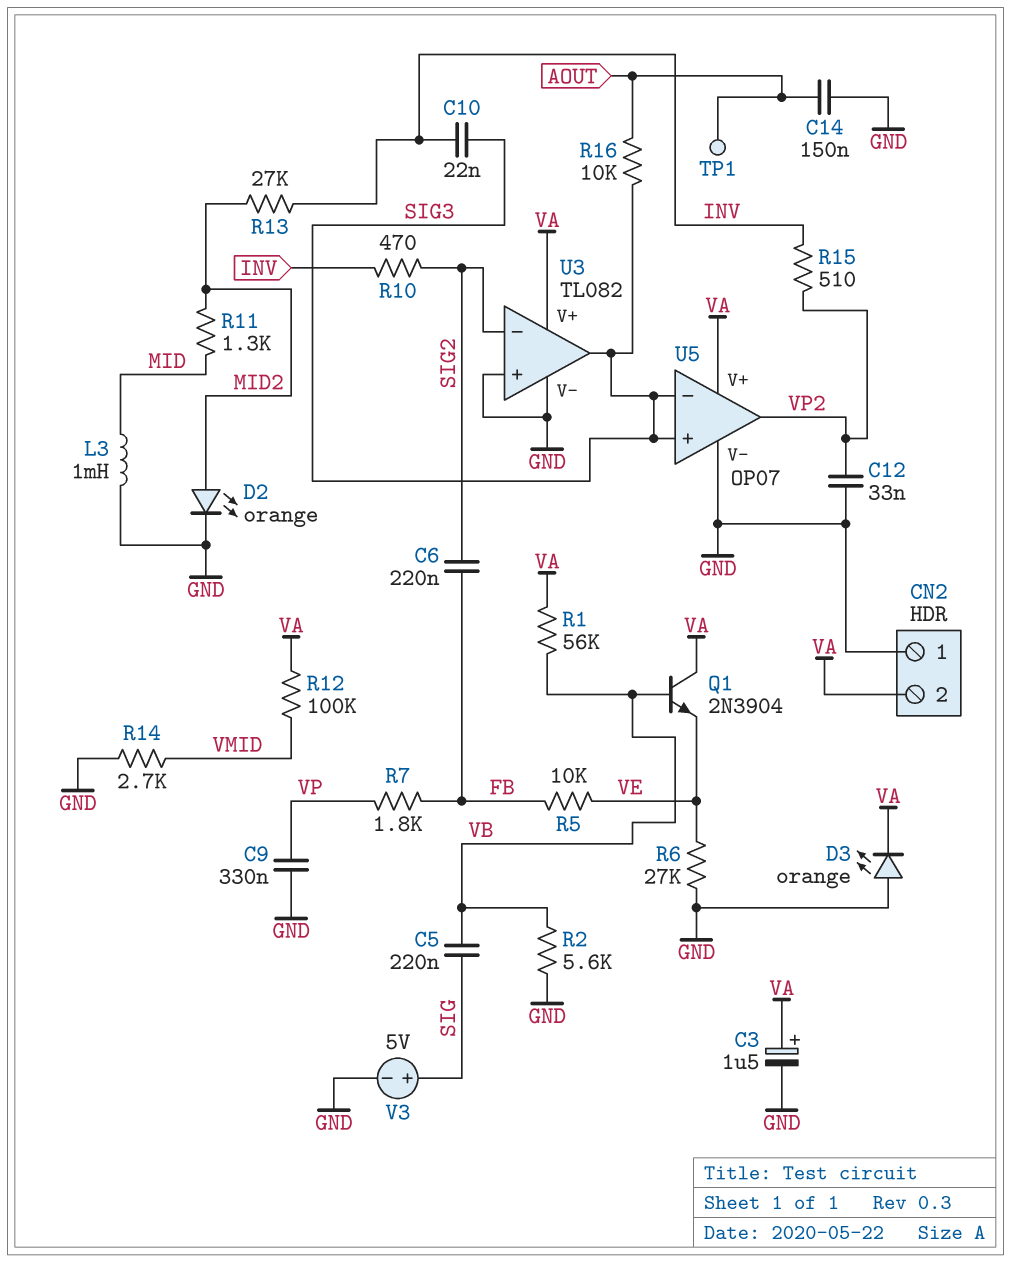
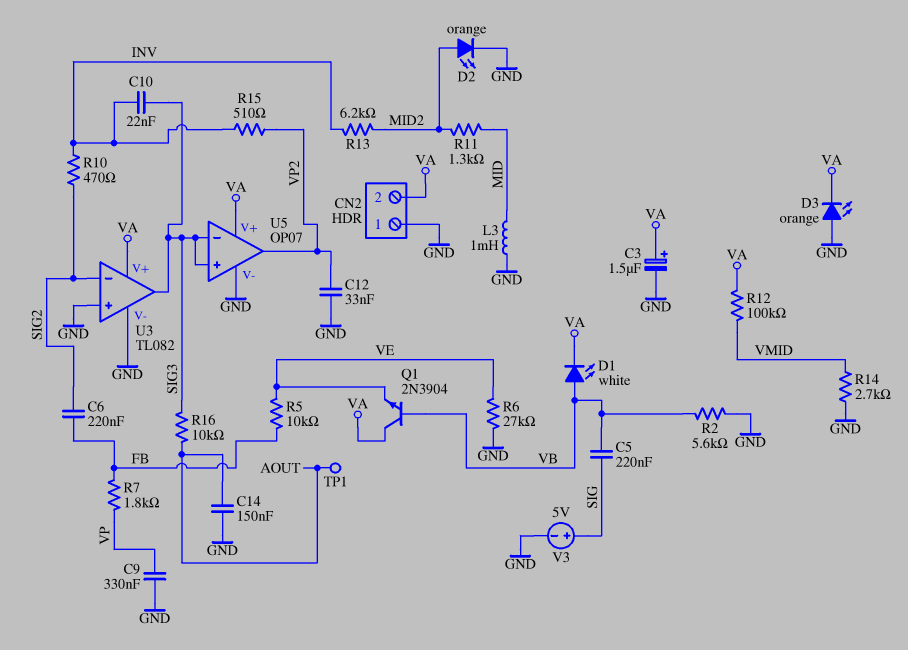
D1: none -> LED white (A VB, K VA)
R1: 56k (VA, VB) -> none
R13: 27k (INV, MID2) -> 6.2k (INV, MID2)

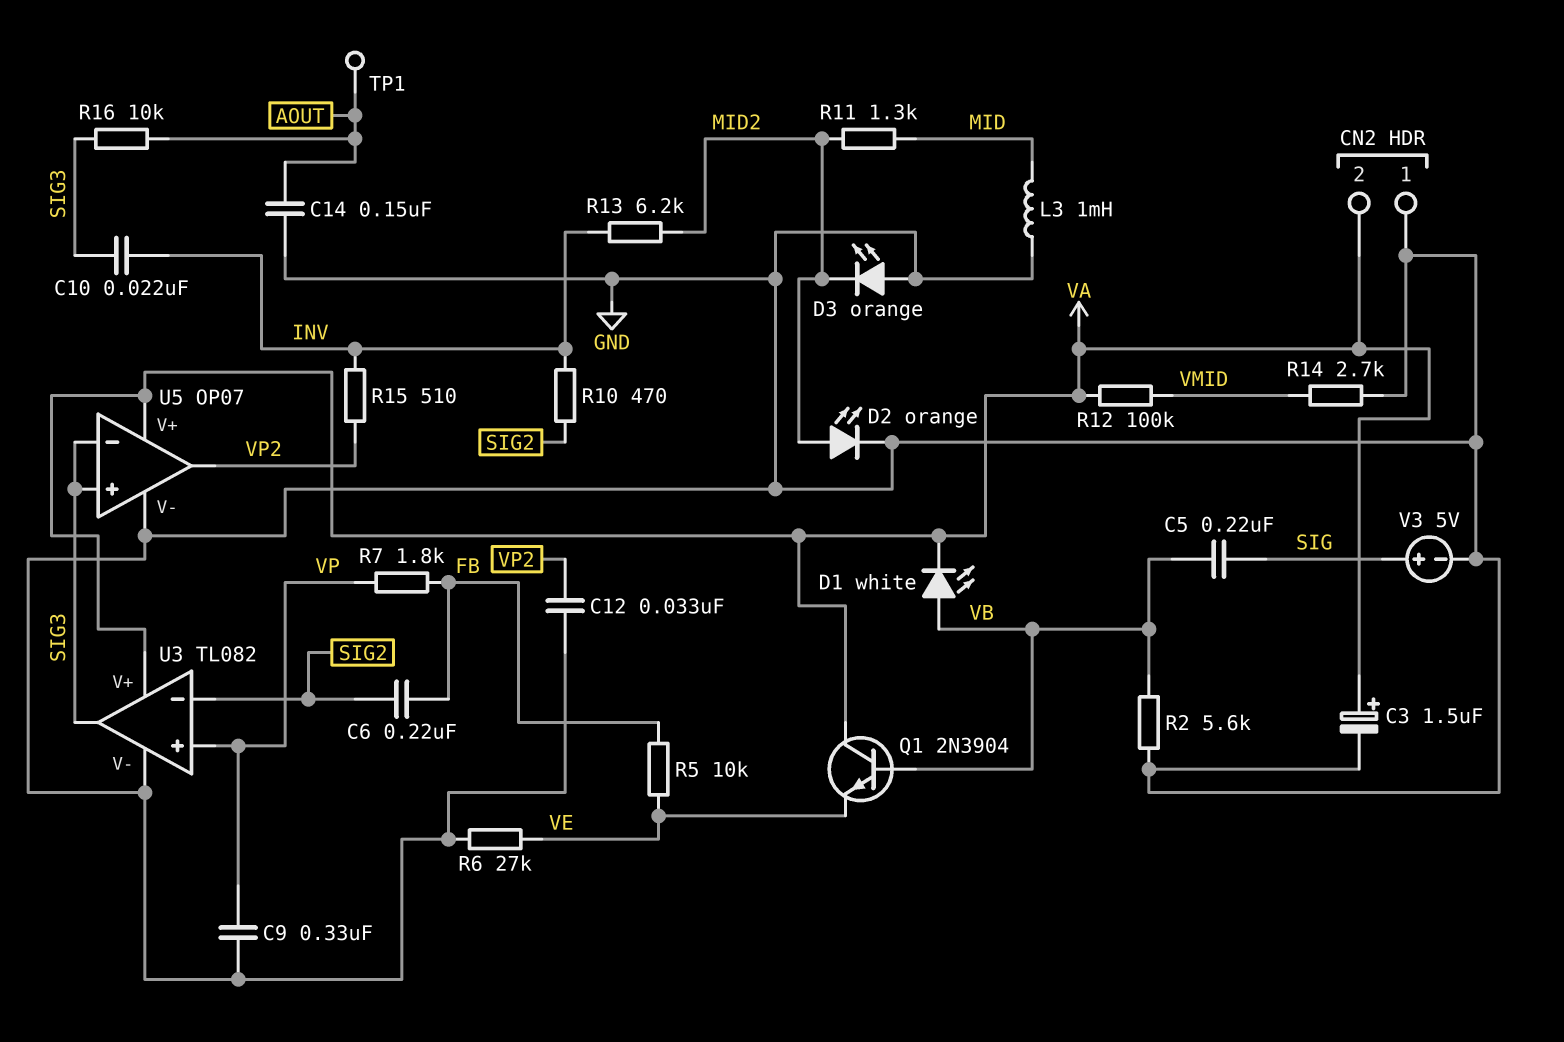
D3: LED orange (A GND, K VA) -> LED orange (A GND, K MID2)
U3 pin in+: GND -> VP

